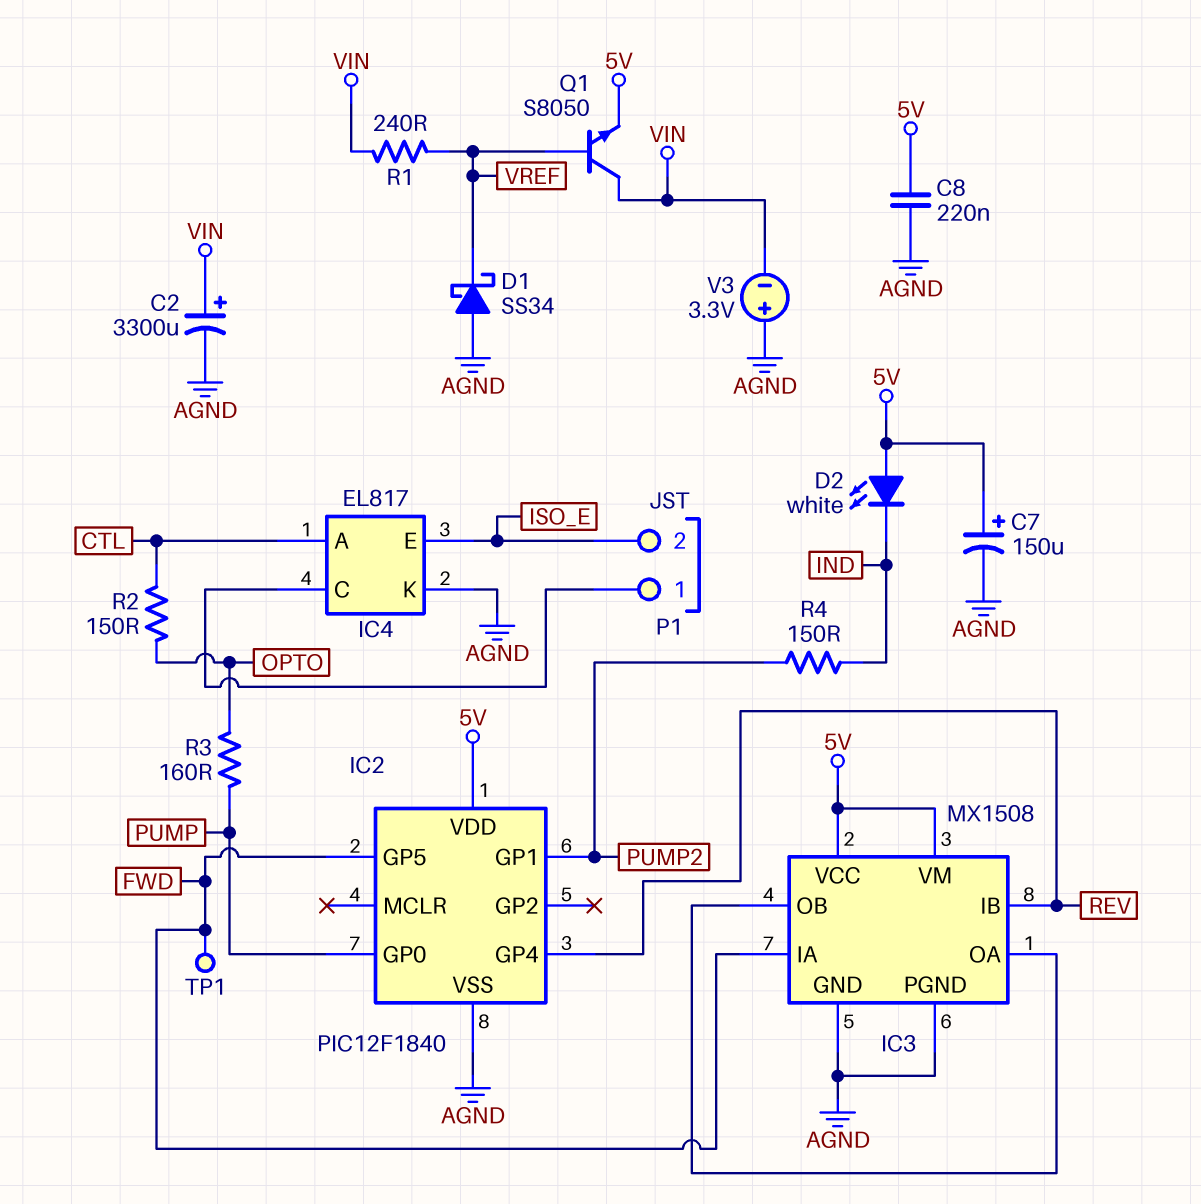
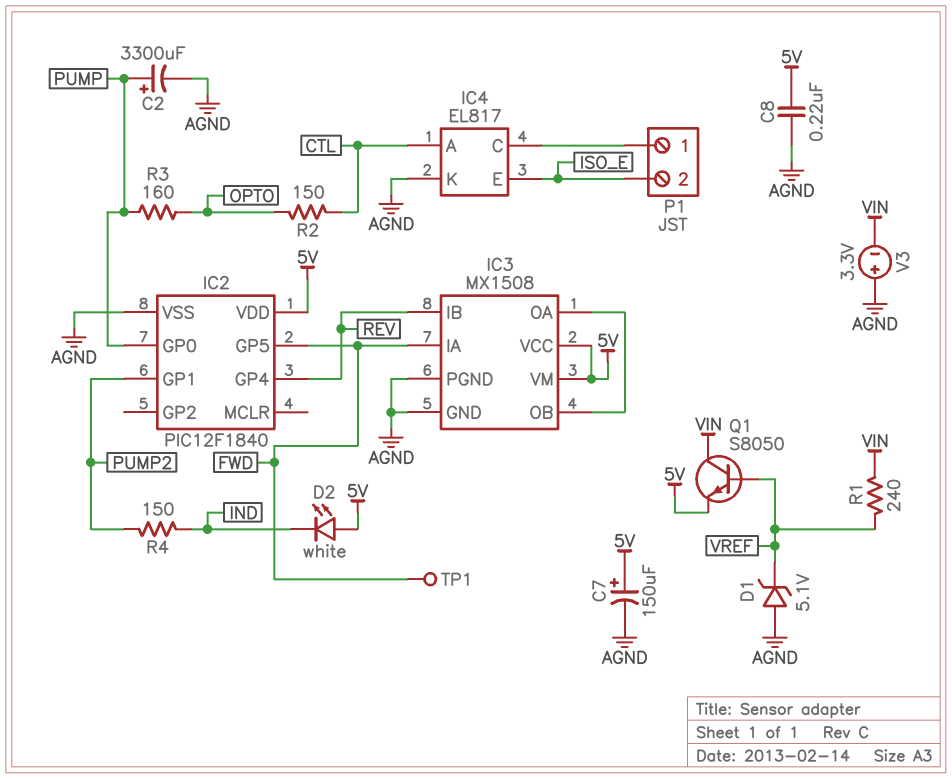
C2: 3300uF (plus VIN, minus AGND) -> 3300uF (plus PUMP, minus AGND)
D1: schottky SS34 (A AGND, K VREF) -> zener 5.1V (A AGND, K VREF)

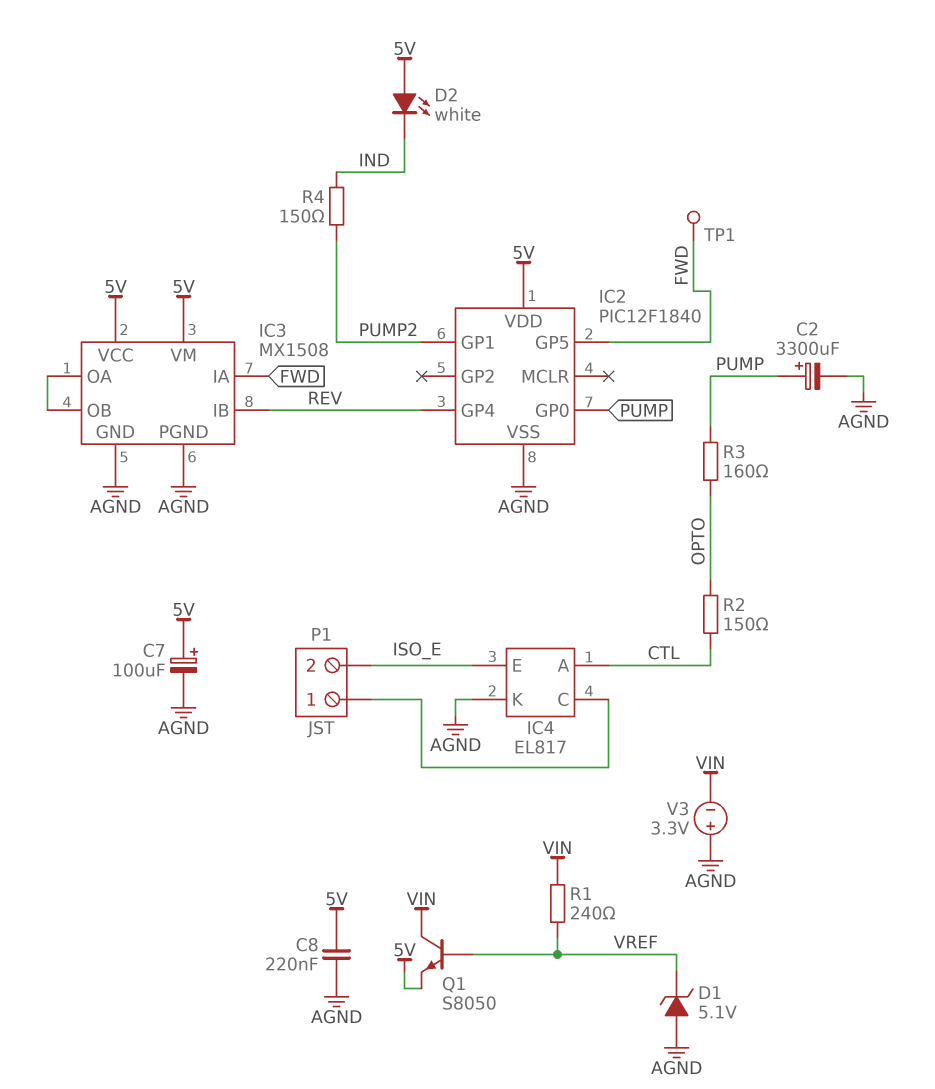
C7: 150uF (plus 5V, minus AGND) -> 100uF (plus 5V, minus AGND)

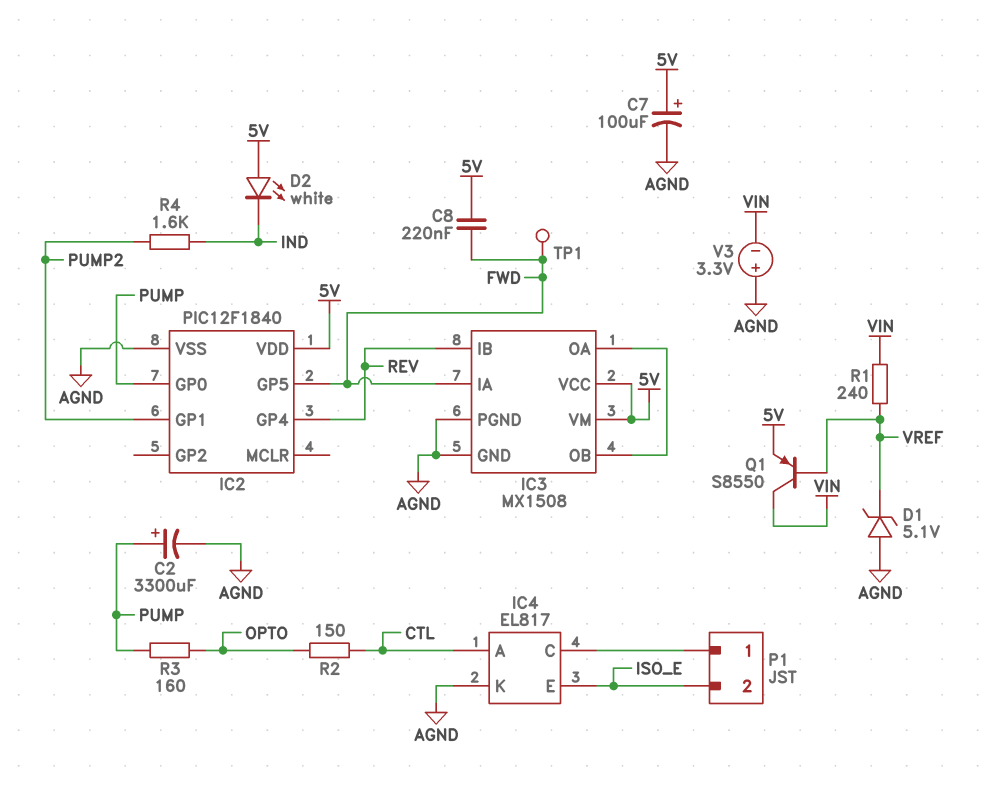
C8: 220nF (5V, AGND) -> 220nF (5V, FWD)
Q1: NPN S8050 (B VREF, C VIN, E 5V) -> PNP S8550 (B VREF, C VIN, E 5V)
R4: 150 (IND, PUMP2) -> 1.6k (IND, PUMP2)

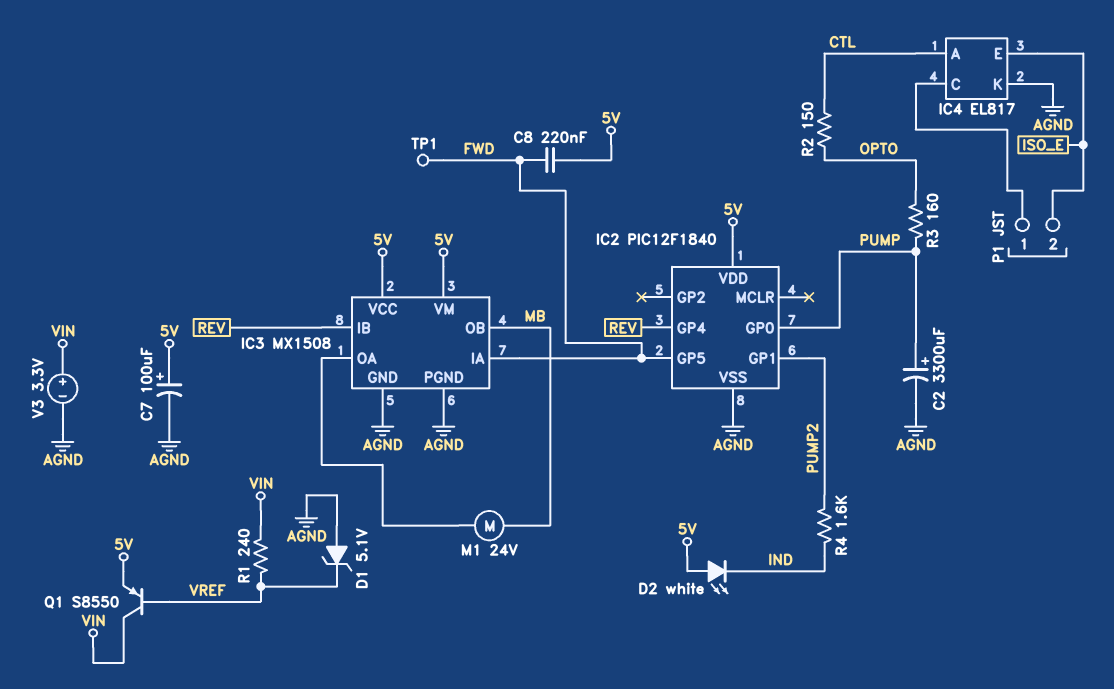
IC3 pin OB: IC3/OA -> MB
M1: none -> motor 24V (IC3/OA, MB)
V3: 3.3V (plus AGND, minus VIN) -> 3.3V (plus VIN, minus AGND)

